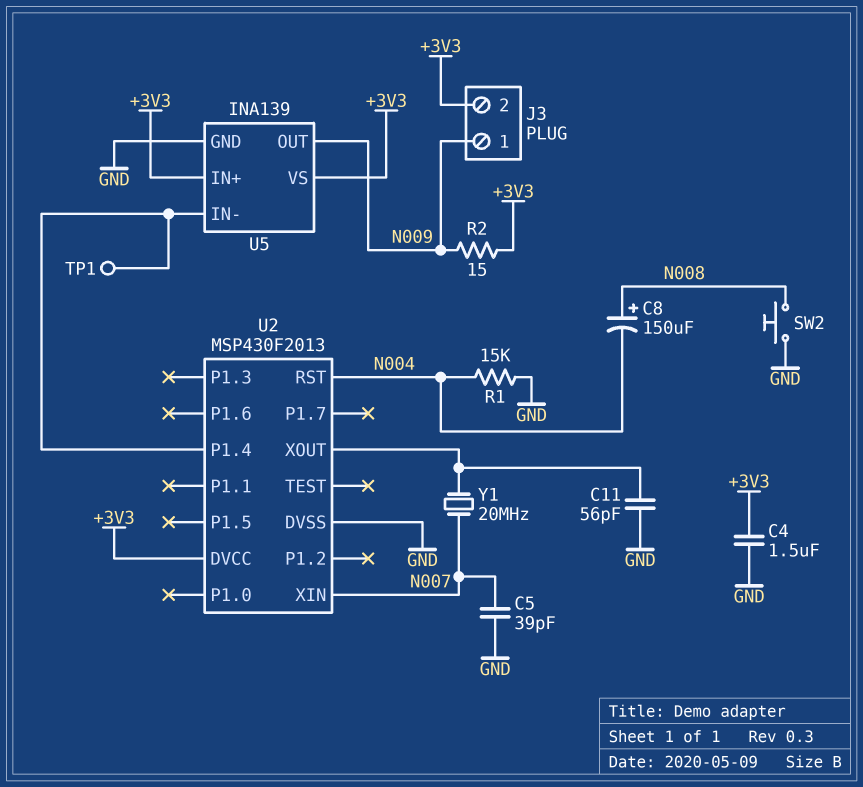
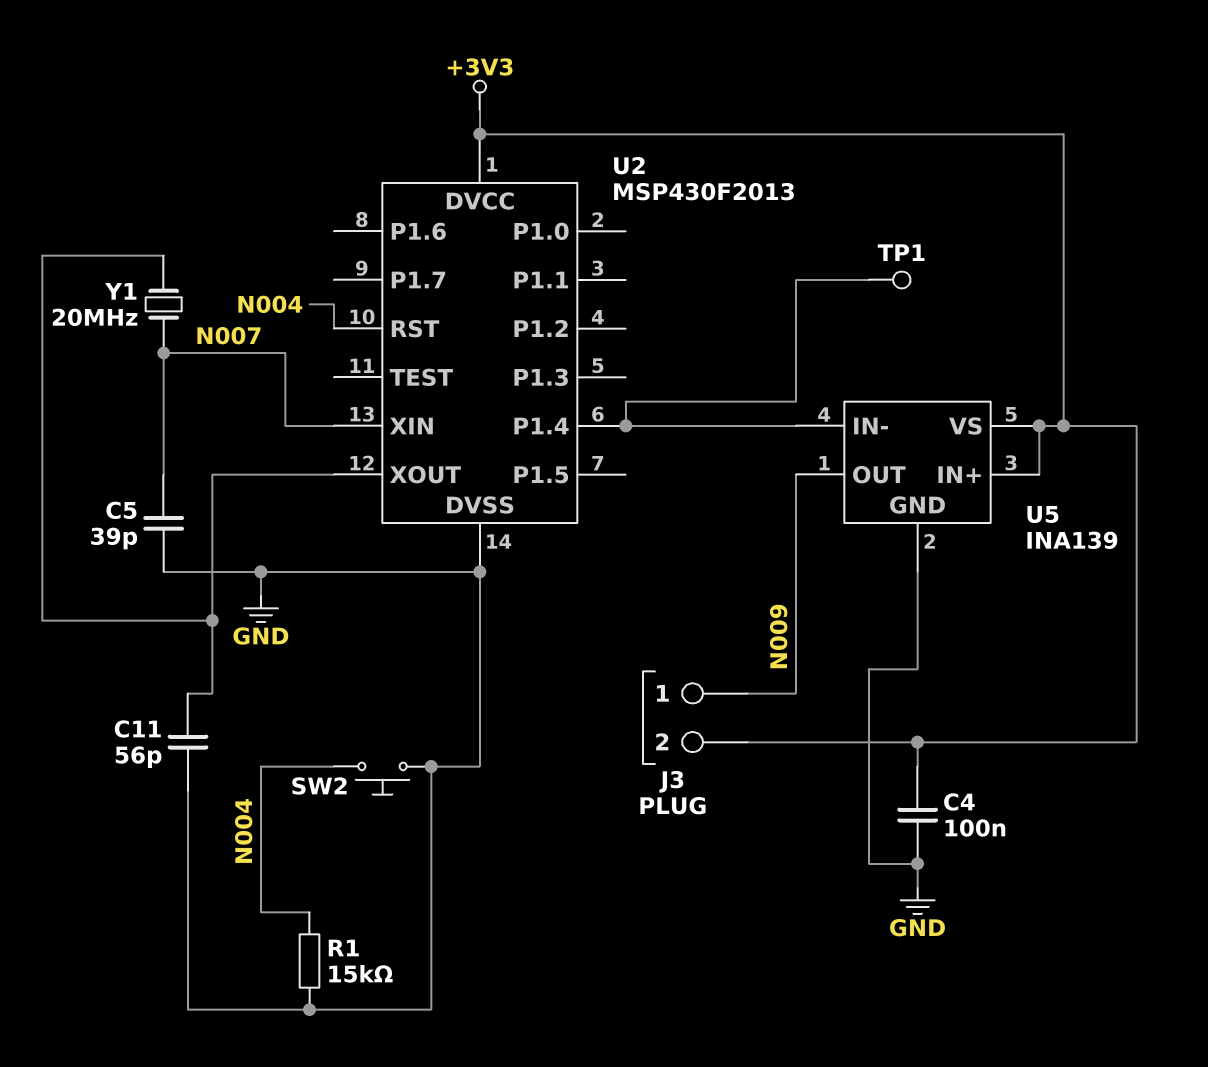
C4: 1.5uF (+3V3, GND) -> 100nF (+3V3, GND)
C8: 150uF (plus N008, minus N004) -> none
R2: 15 (+3V3, N009) -> none
SW2: button (GND, N008) -> button (GND, N004)

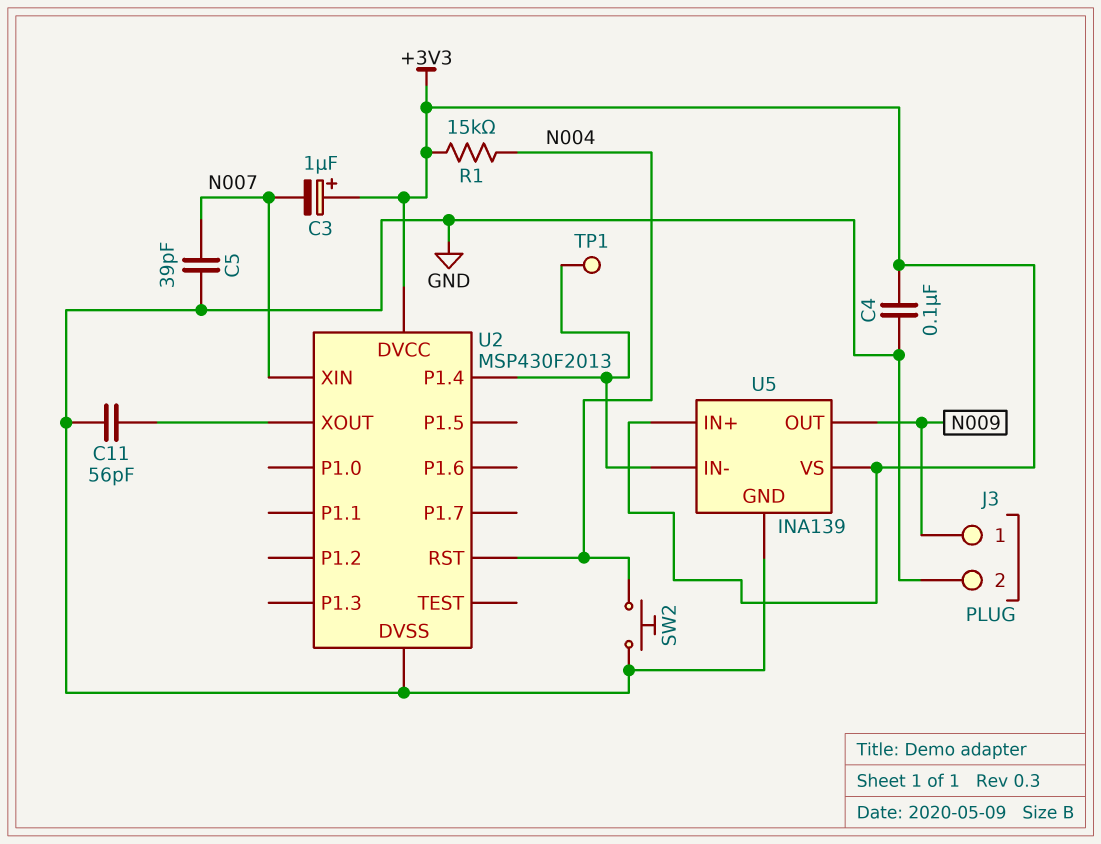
C3: none -> 1uF (plus +3V3, minus N007)
J3 pin 2: +3V3 -> GND
R1: 15k (GND, N004) -> 15k (+3V3, N004)
Y1: 20MHz (N007, U2/XOUT) -> none

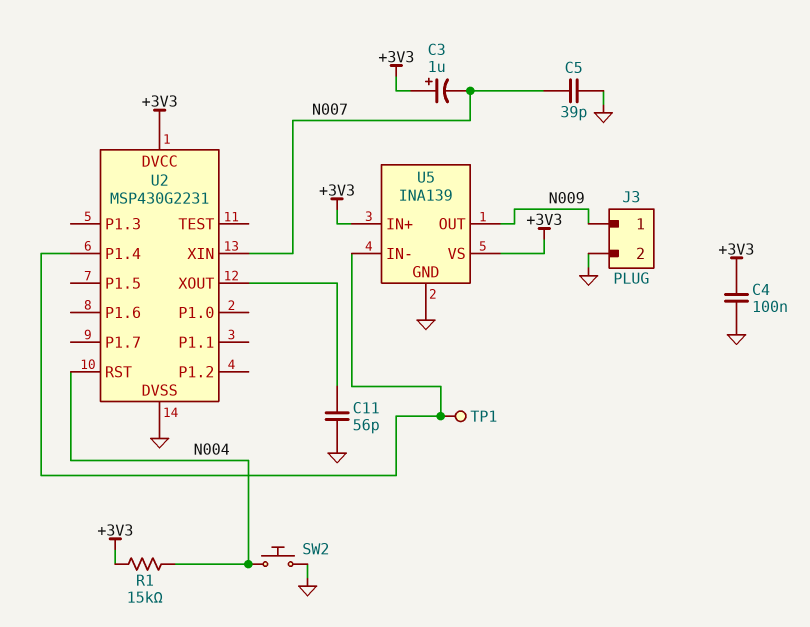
U2: MSP430F2013 -> MSP430G2231

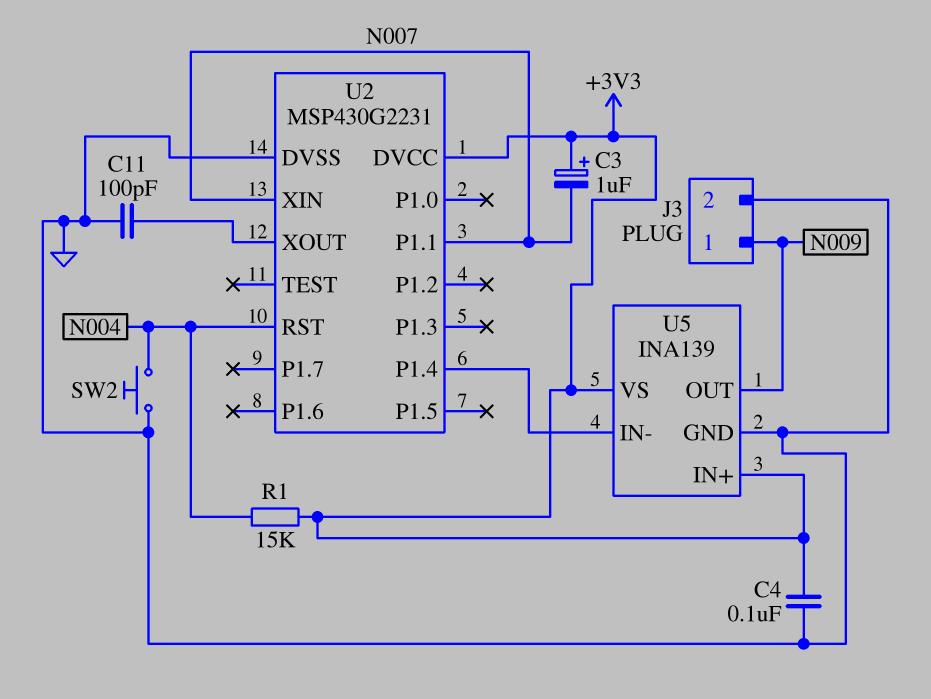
C5: 39pF (GND, N007) -> none
C11: 56pF (GND, U2/XOUT) -> 100pF (GND, U2/XOUT)
TP1: test point (U2/P1.4) -> none
U2 pin P1.1: none -> N007

